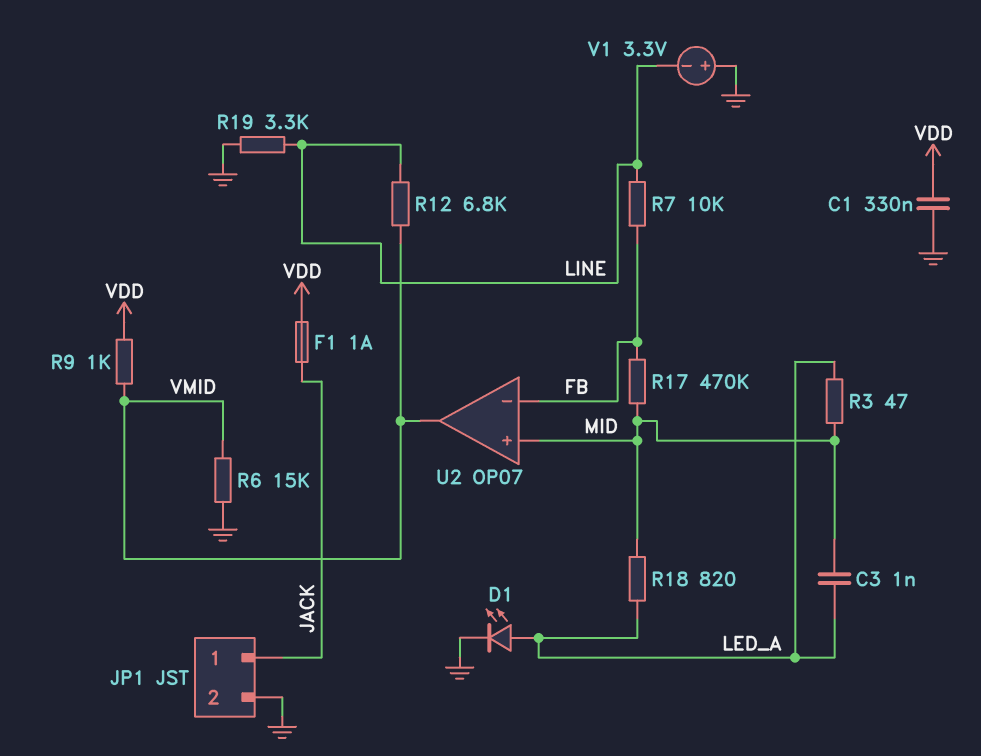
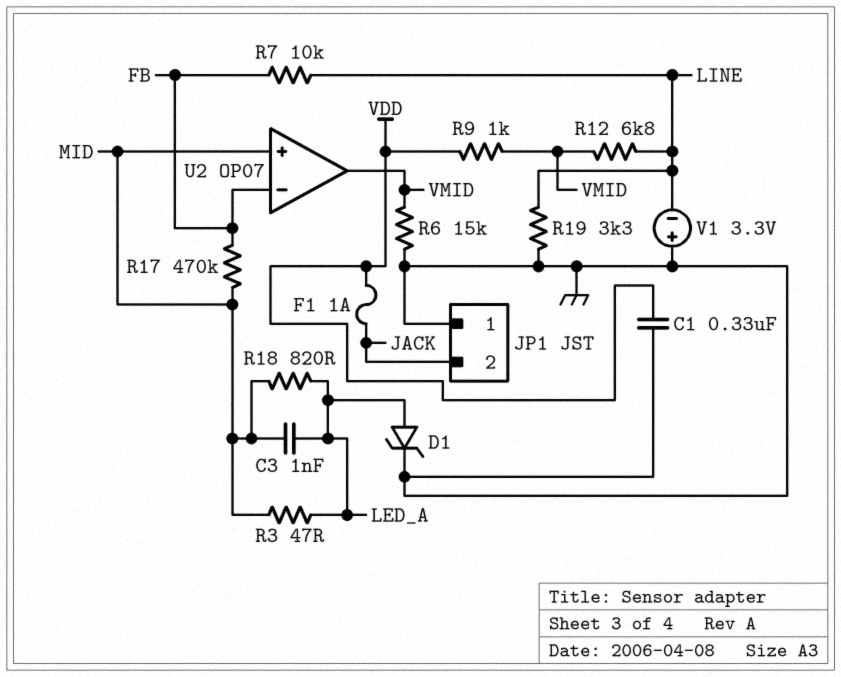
D1: LED (A LED_A, K GND) -> zener (A LED_A, K GND)
JP1 pin 1: JACK -> GND
JP1 pin 2: GND -> JACK

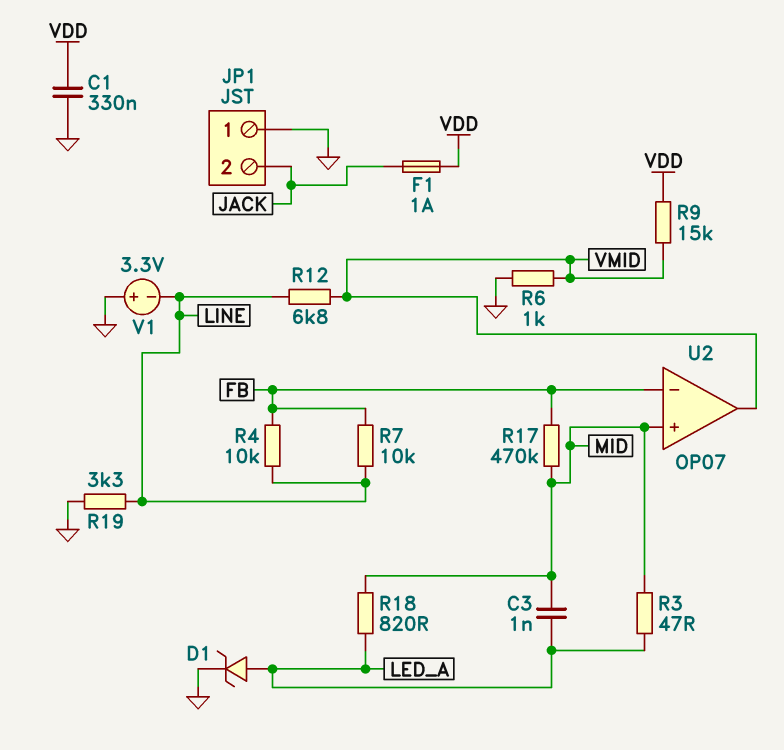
R4: none -> 10k (FB, LINE)
R6: 15k (GND, VMID) -> 1k (GND, VMID)
R9: 1k (VDD, VMID) -> 15k (VDD, VMID)

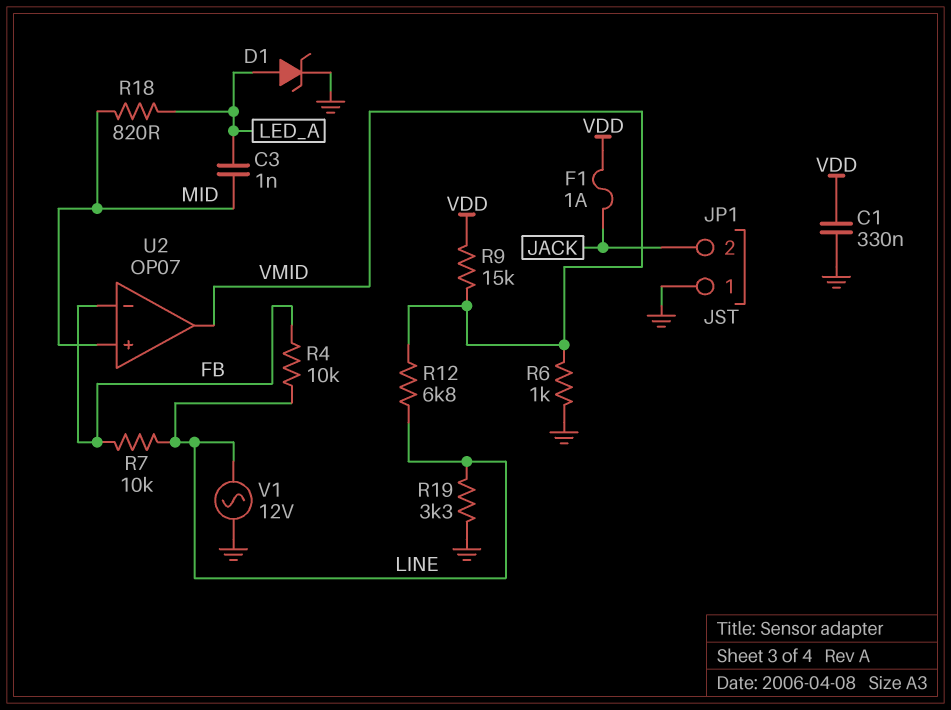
R3: 47 (LED_A, MID) -> none
R17: 470k (FB, MID) -> none
V1: 3.3V (plus GND, minus LINE) -> AC 12V (GND, LINE)

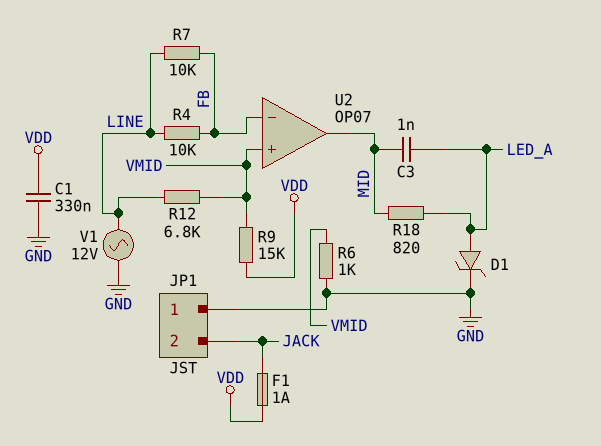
R19: 3.3k (GND, LINE) -> none
U2 pin in+: MID -> VMID
U2 pin out: VMID -> MID

